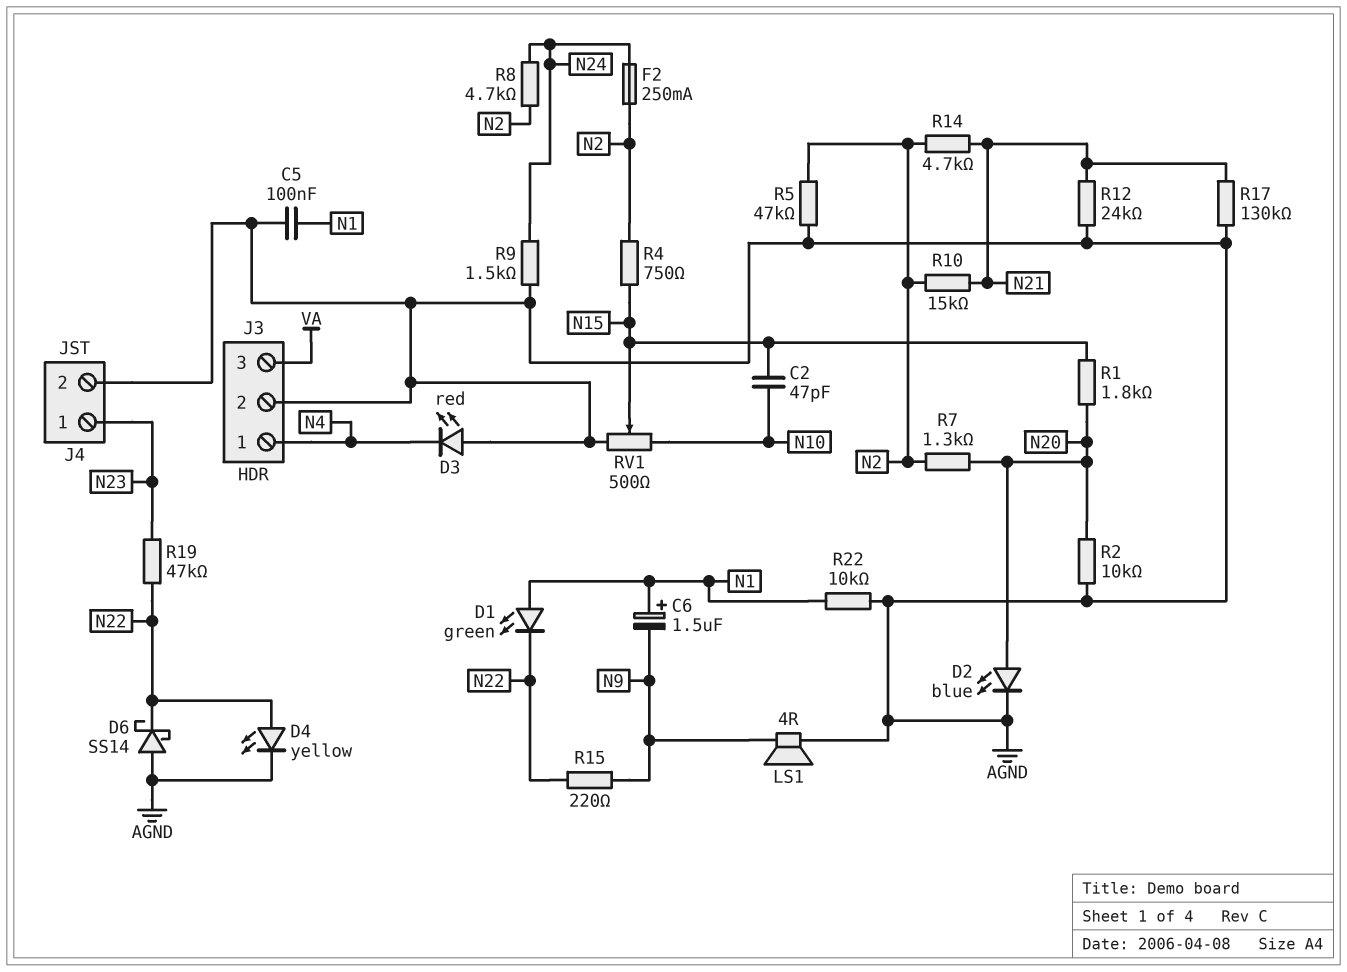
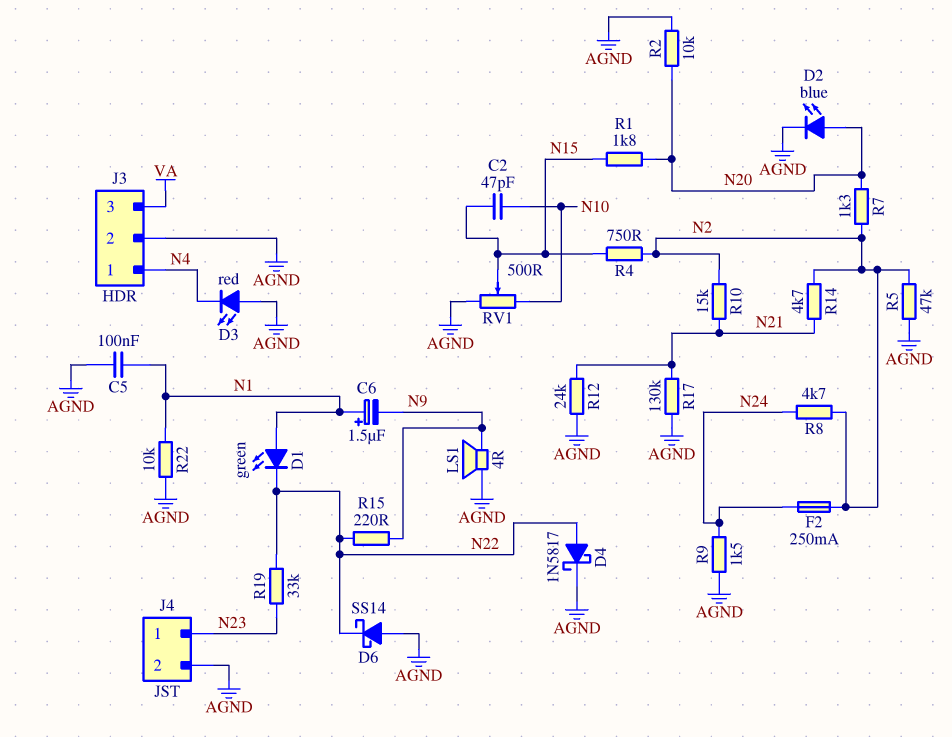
D4: LED yellow (A N22, K AGND) -> schottky 1N5817 (A N22, K AGND)
R19: 47k (N22, N23) -> 33k (N22, N23)

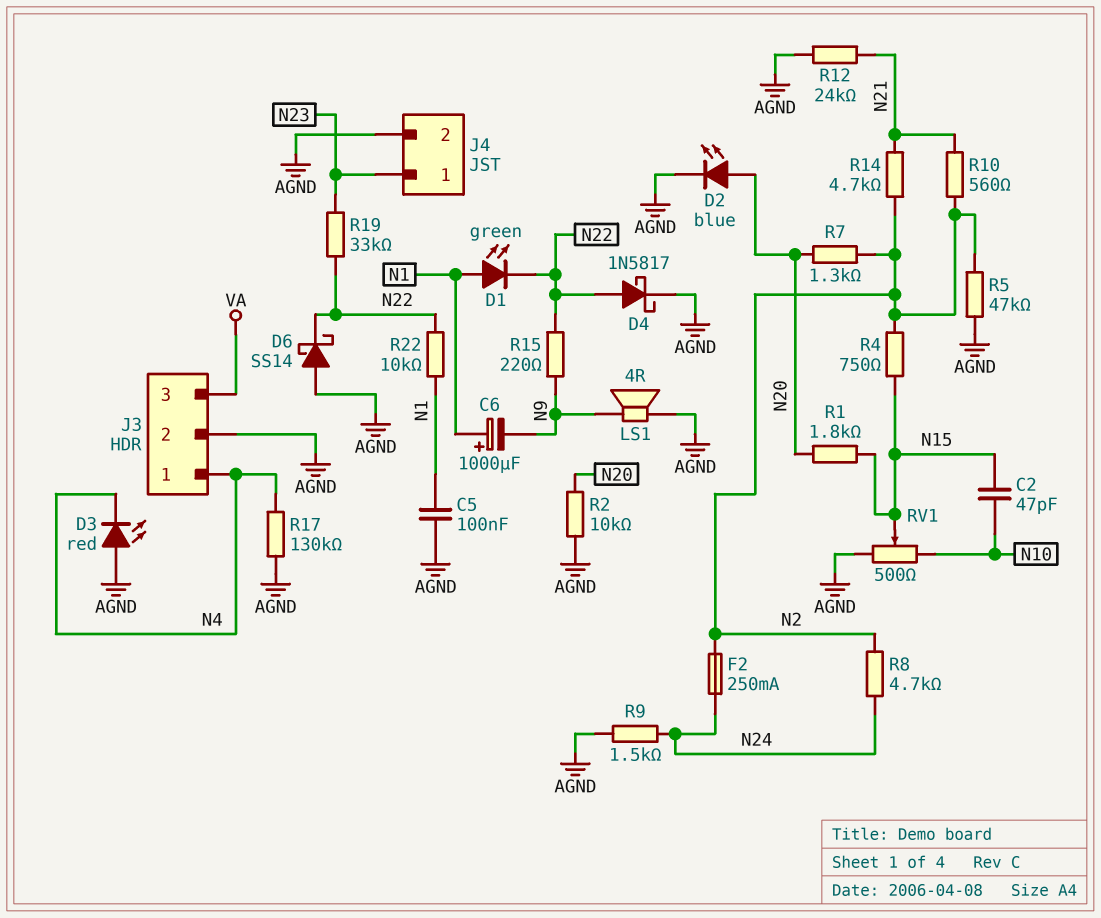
C6: 1.5uF (plus N1, minus N9) -> 1000uF (plus N1, minus N9)
R10: 15k (N2, N21) -> 560 (N2, N21)
R17: 130k (AGND, N21) -> 130k (AGND, N4)
R22: 10k (AGND, N1) -> 10k (N1, N22)

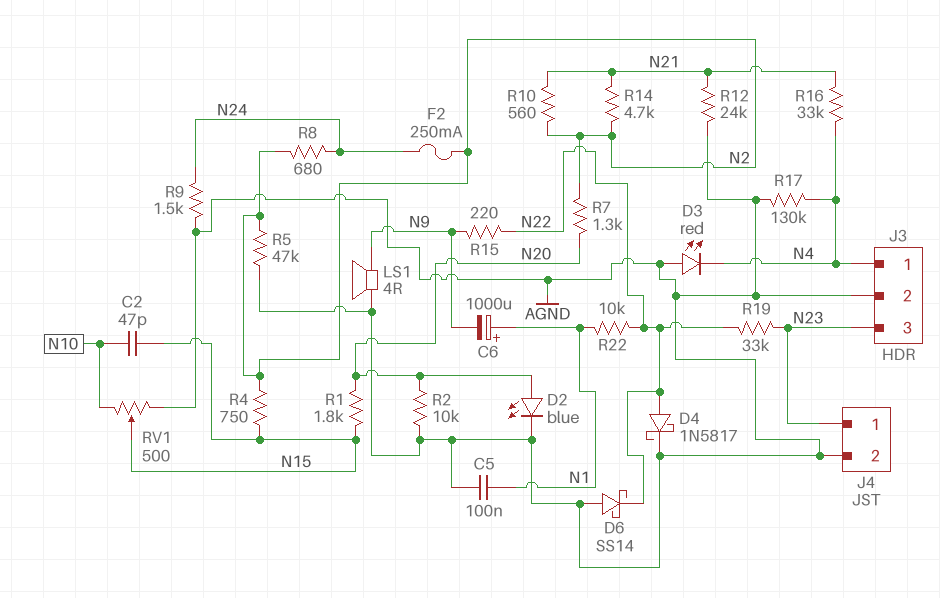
D1: LED green (A N1, K N22) -> none
J3 pin 3: VA -> N23
R8: 4.7k (N2, N24) -> 680 (N2, N24)
R16: none -> 33k (N4, N21)

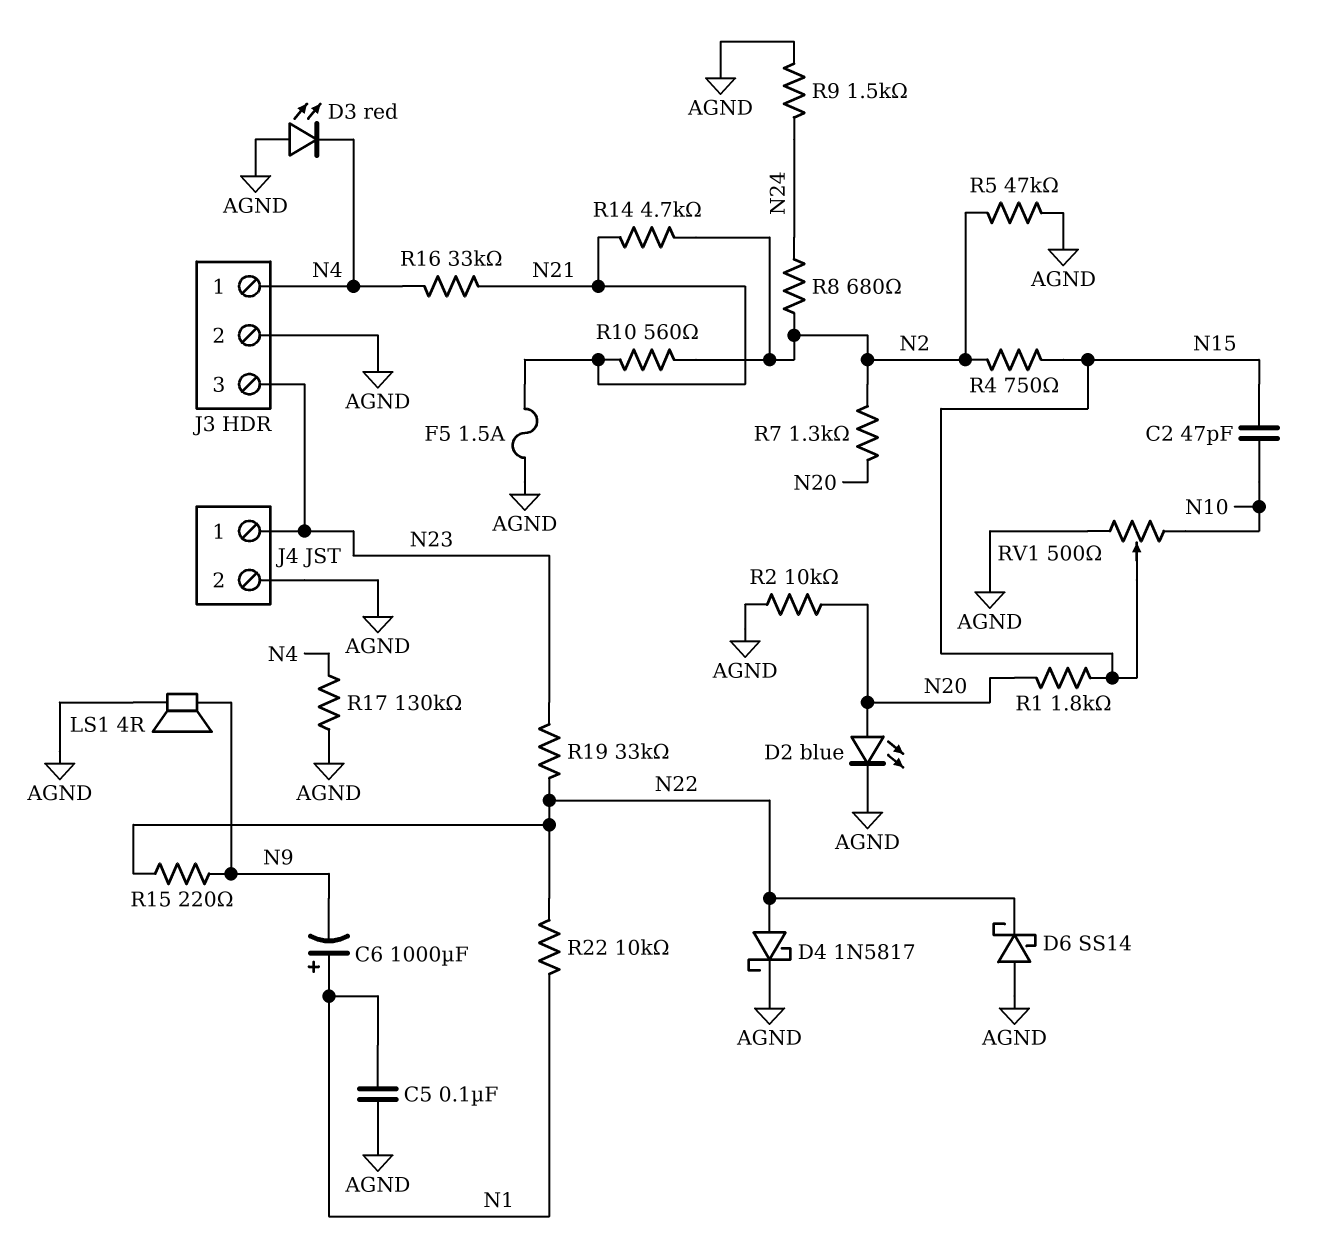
F2: 250mA (N2, N24) -> none
F5: none -> 1.5A (AGND, N21)
R12: 24k (AGND, N21) -> none

